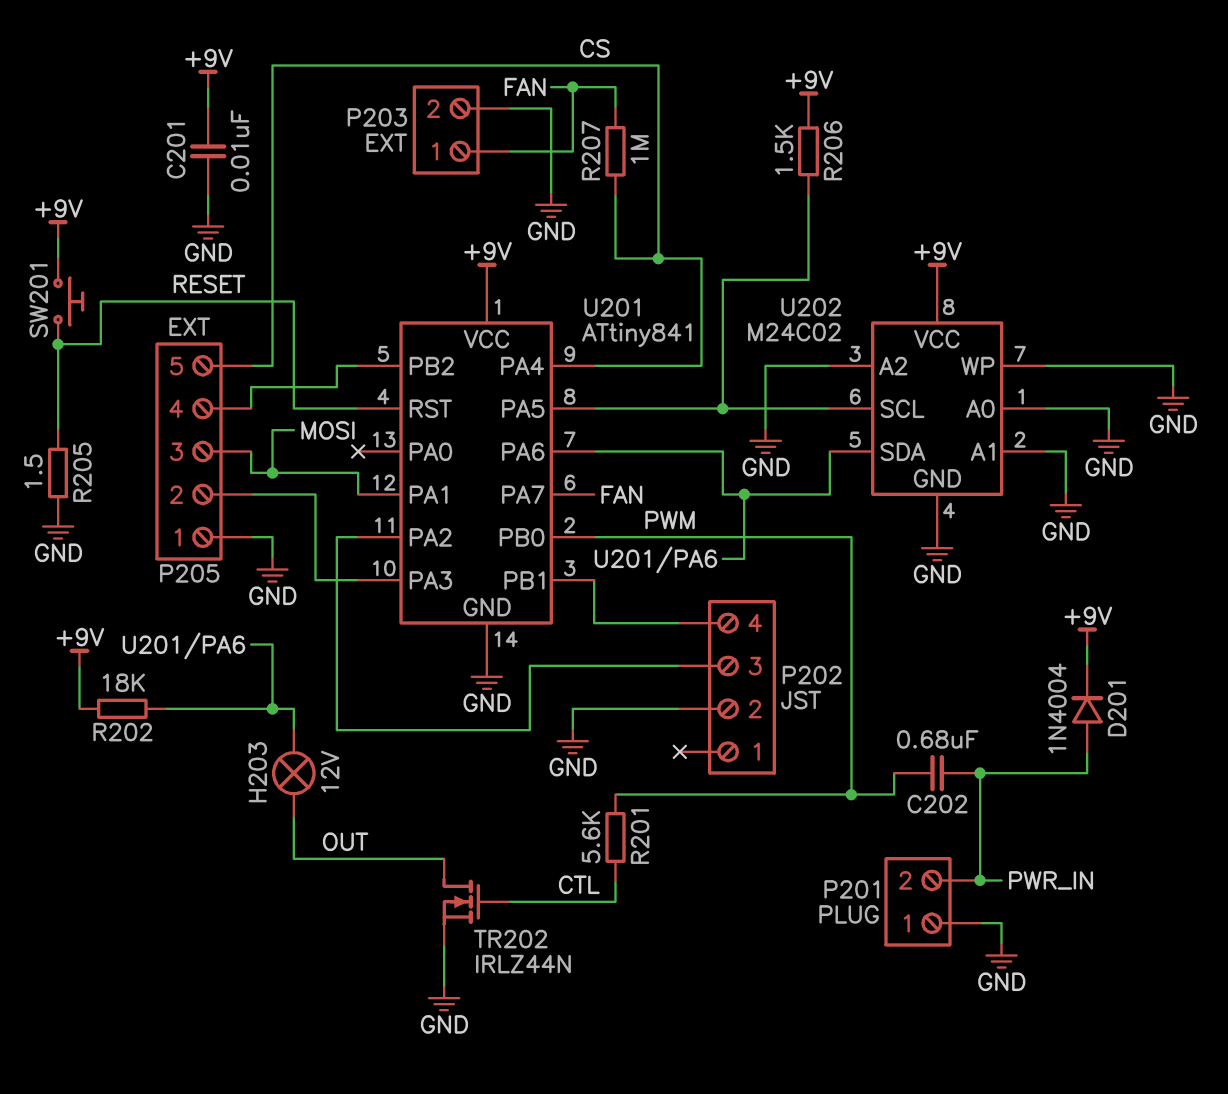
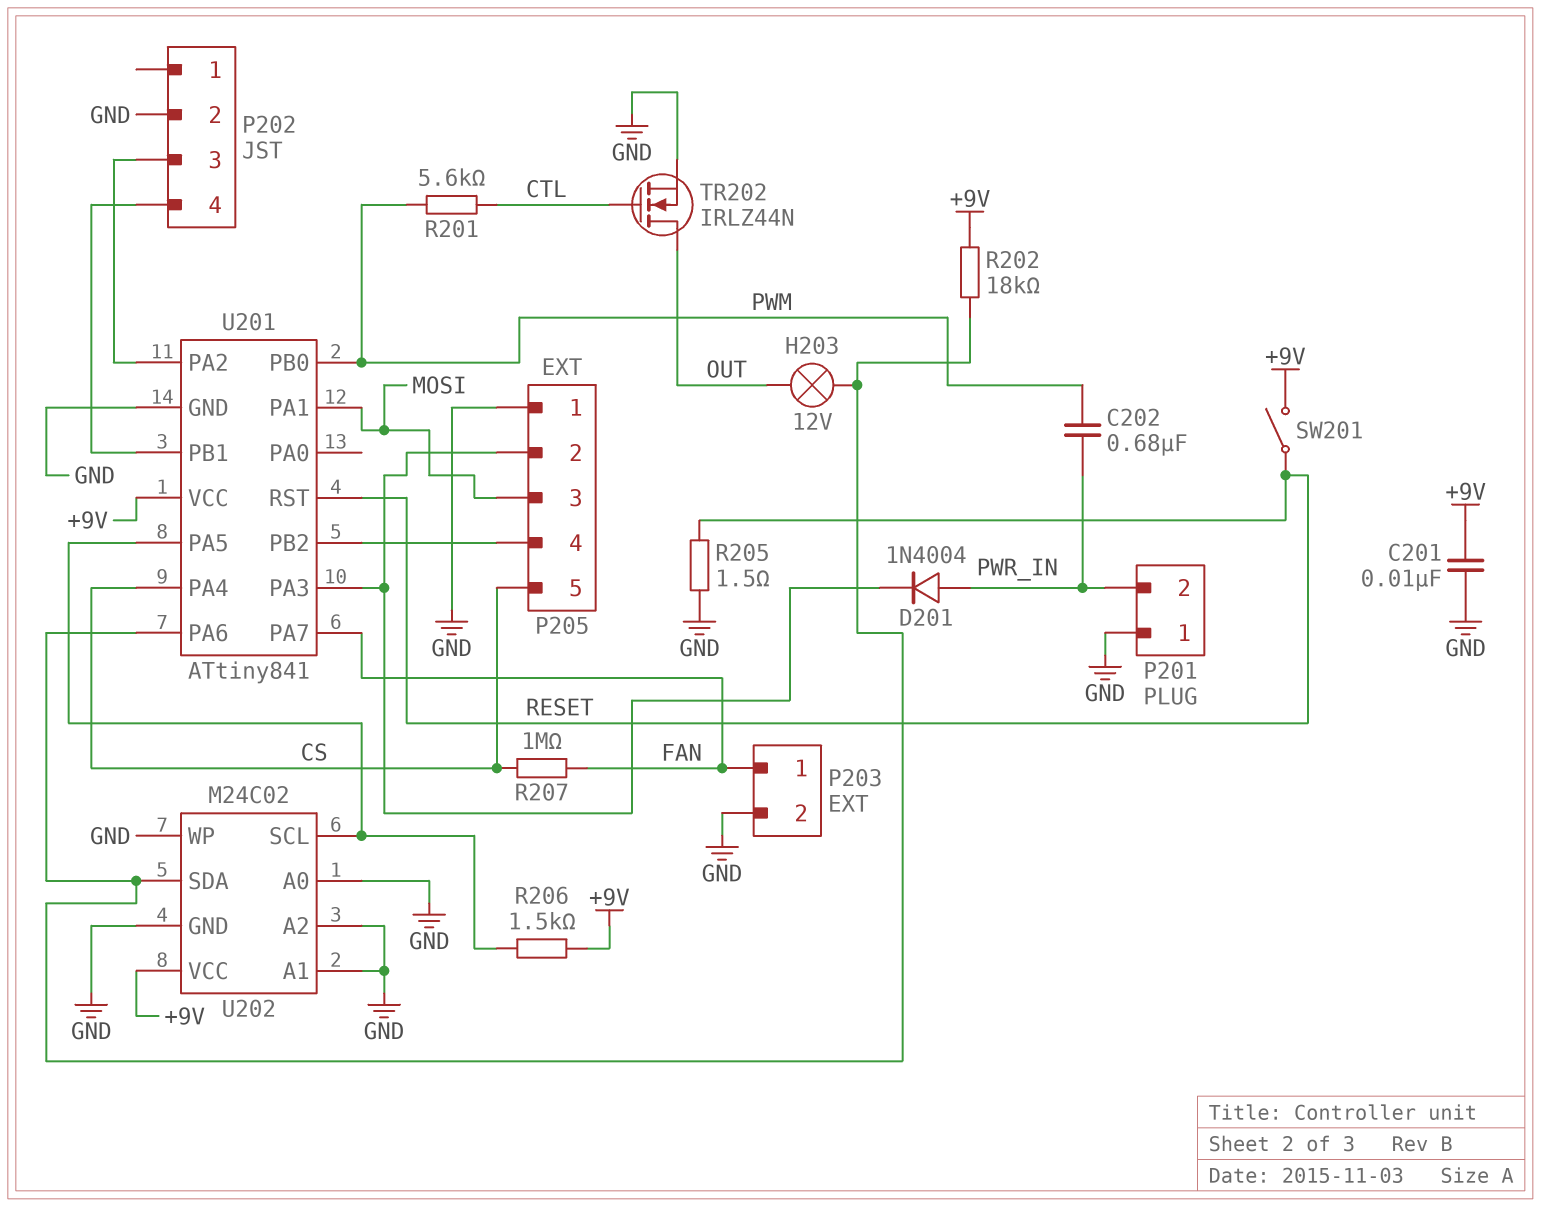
D201: diode 1N4004 (A PWR_IN, K +9V) -> diode 1N4004 (A PWR_IN, K P205/2)
SW201: button (+9V, RESET) -> switch (+9V, RESET)

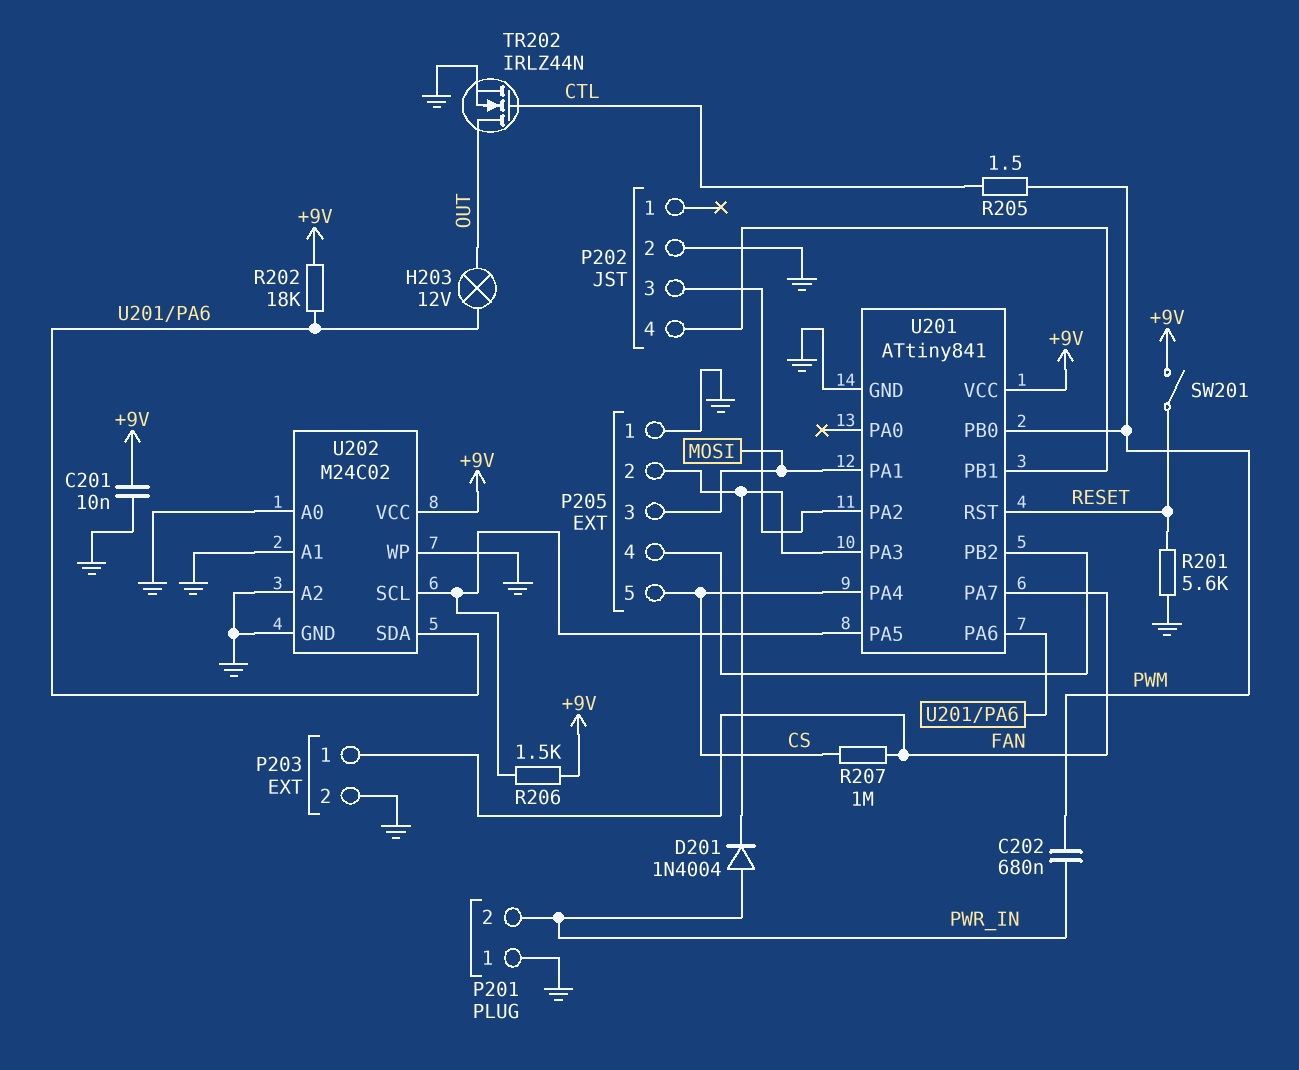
R201: 5.6k (CTL, PWM) -> 5.6k (GND, RESET)
R205: 1.5 (GND, RESET) -> 1.5 (CTL, PWM)

